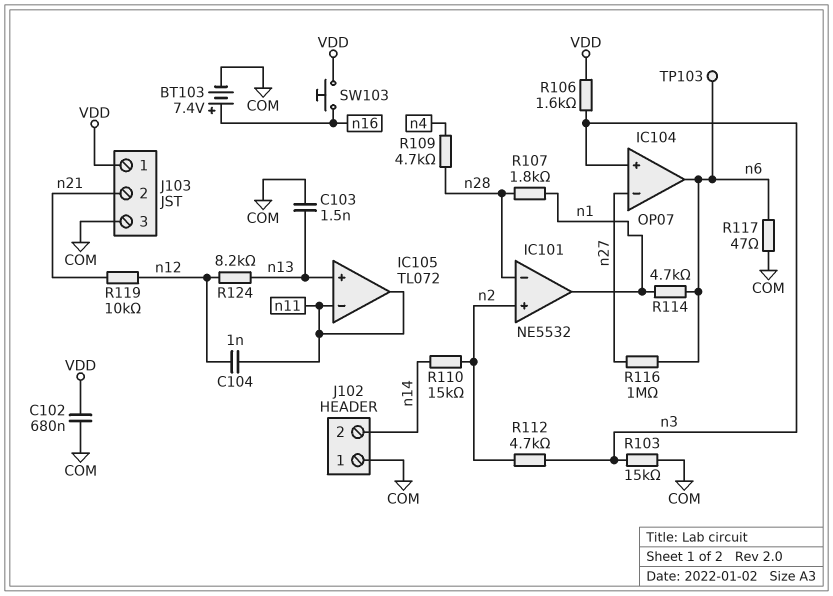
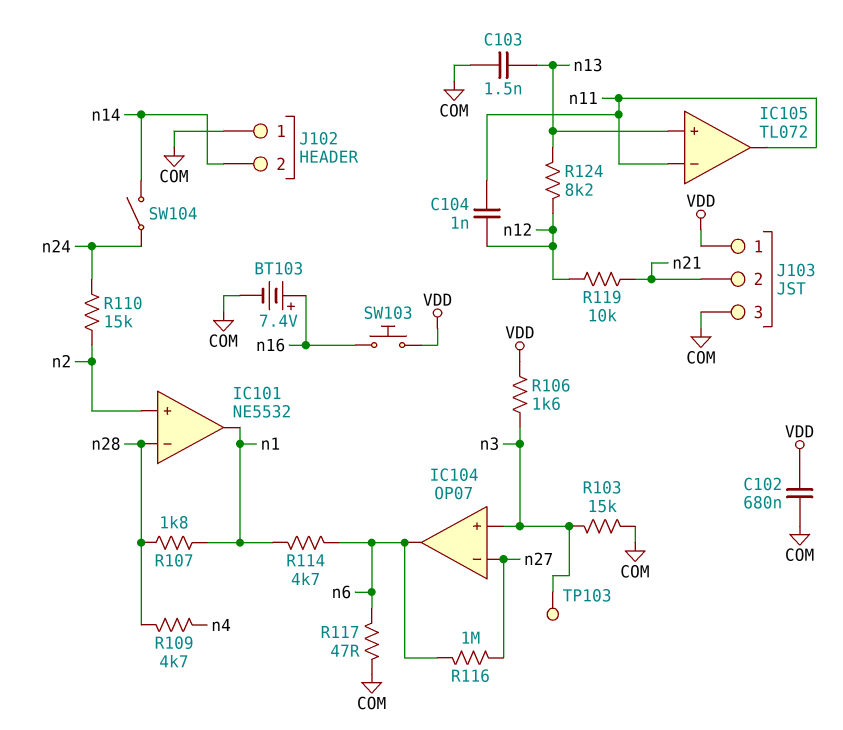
R110: 15k (n2, n14) -> 15k (n2, n24)
R112: 4.7k (n2, n3) -> none
SW104: none -> switch (n14, n24)
TP103: test point (n6) -> test point (n3)

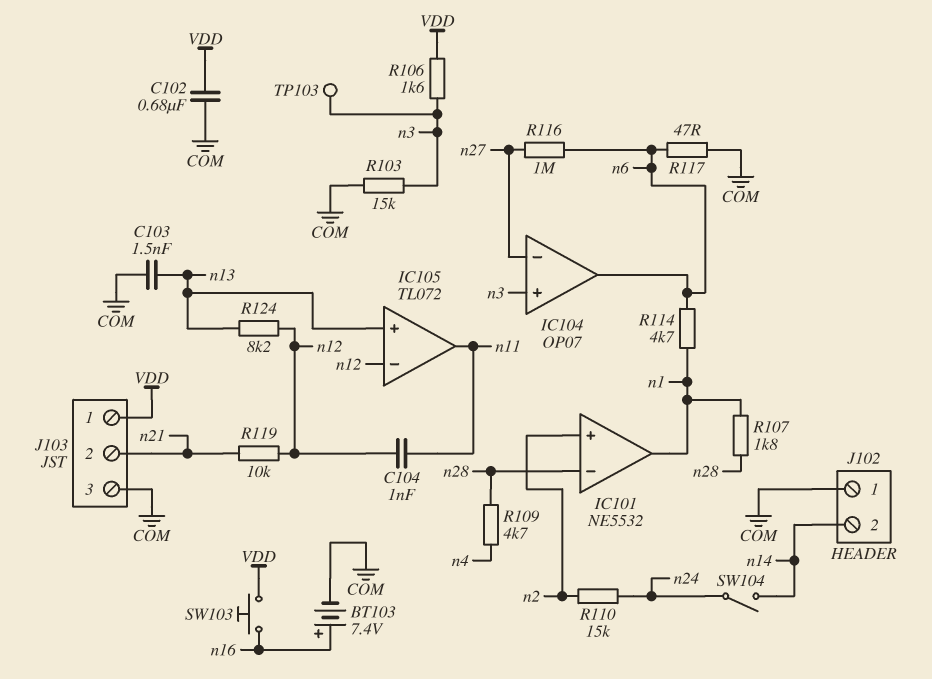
IC105 pin in-: n11 -> n12

